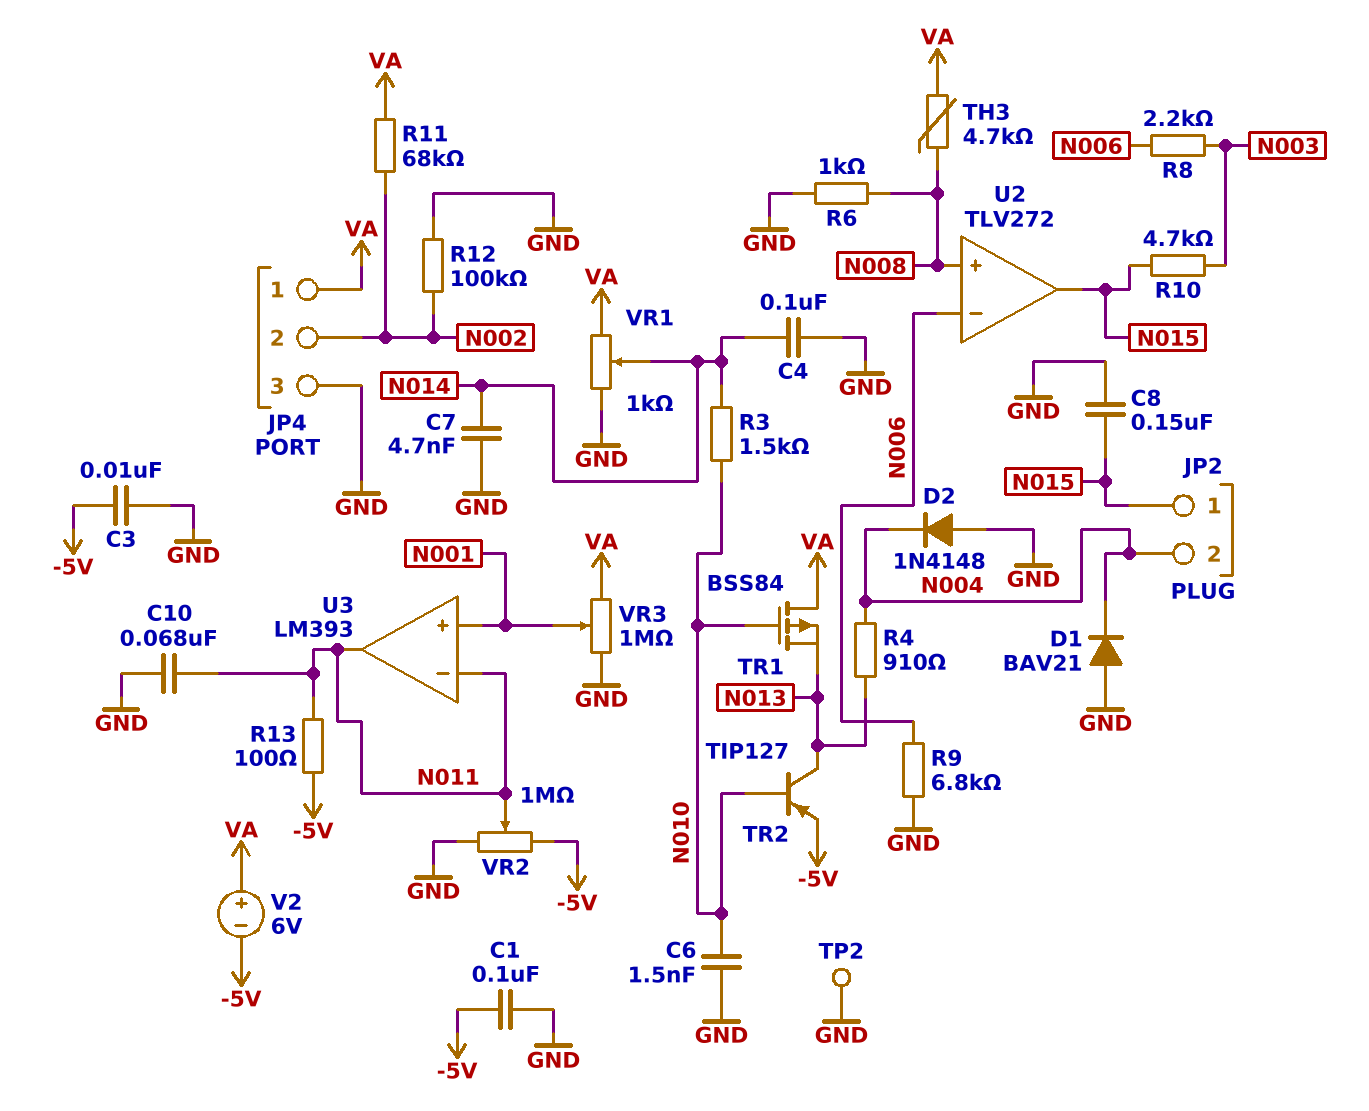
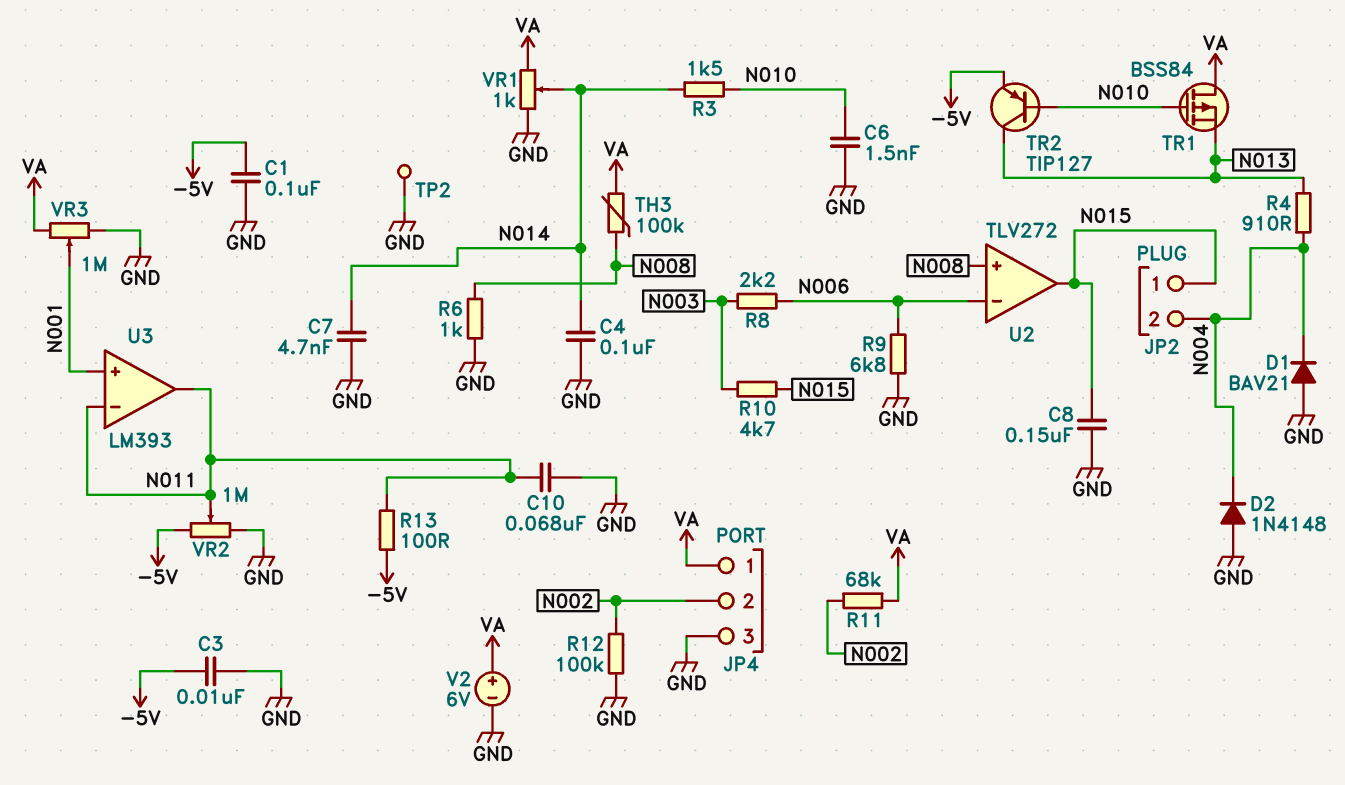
TH3: 4.7k (N008, VA) -> 100k (N008, VA)
V2: 6V (plus VA, minus -5V) -> 6V (plus VA, minus GND)

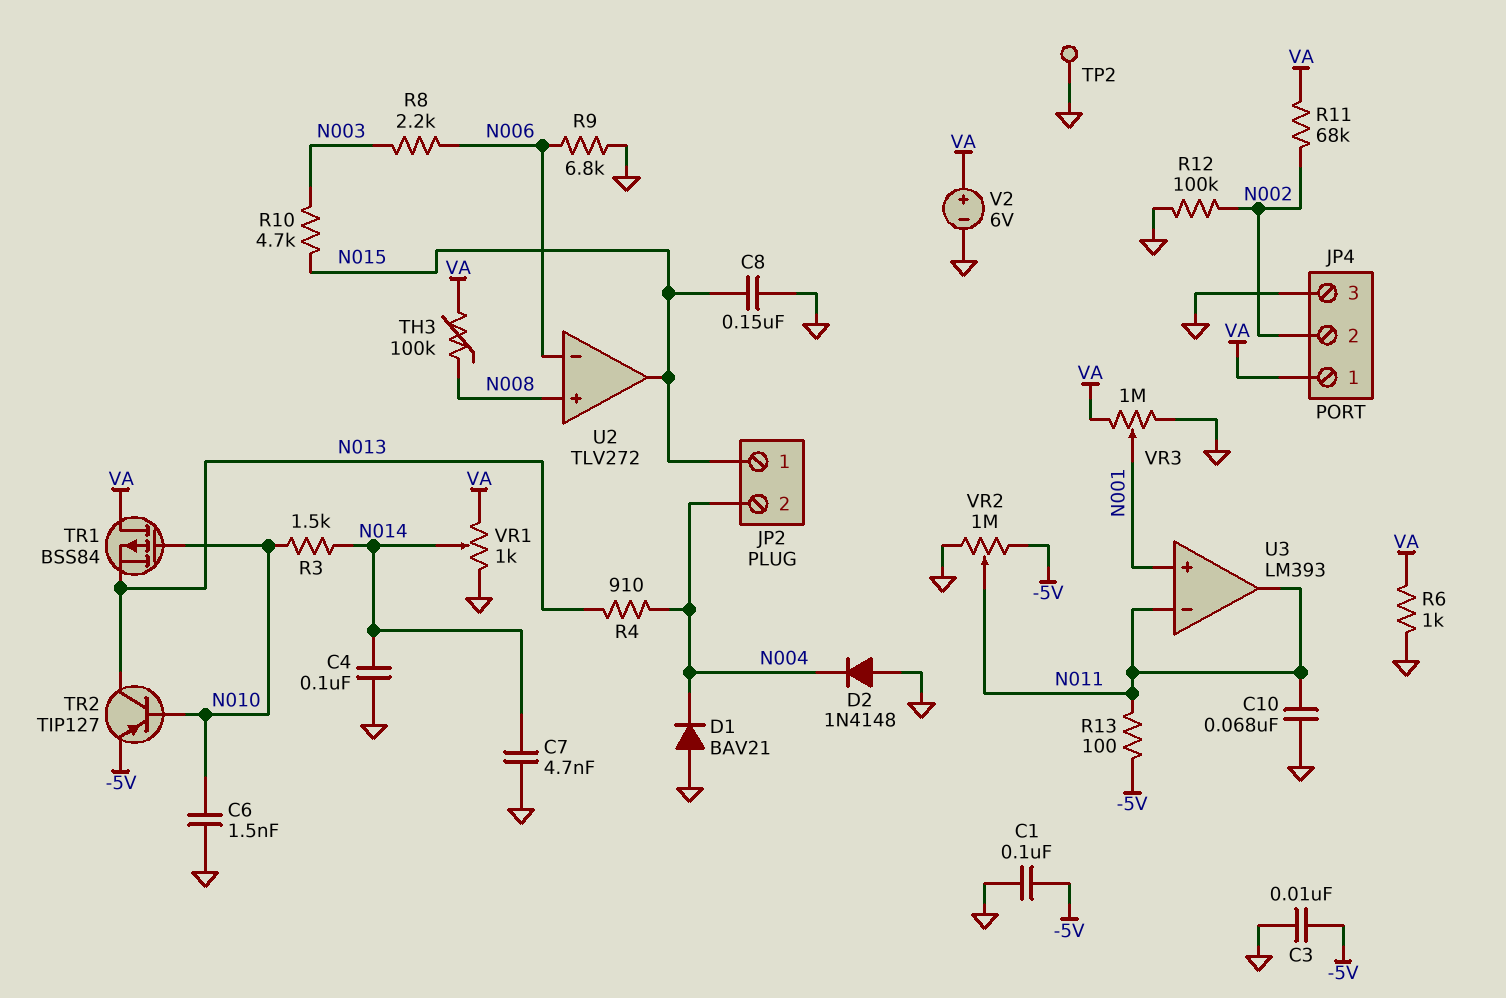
R6: 1k (GND, N008) -> 1k (GND, VA)

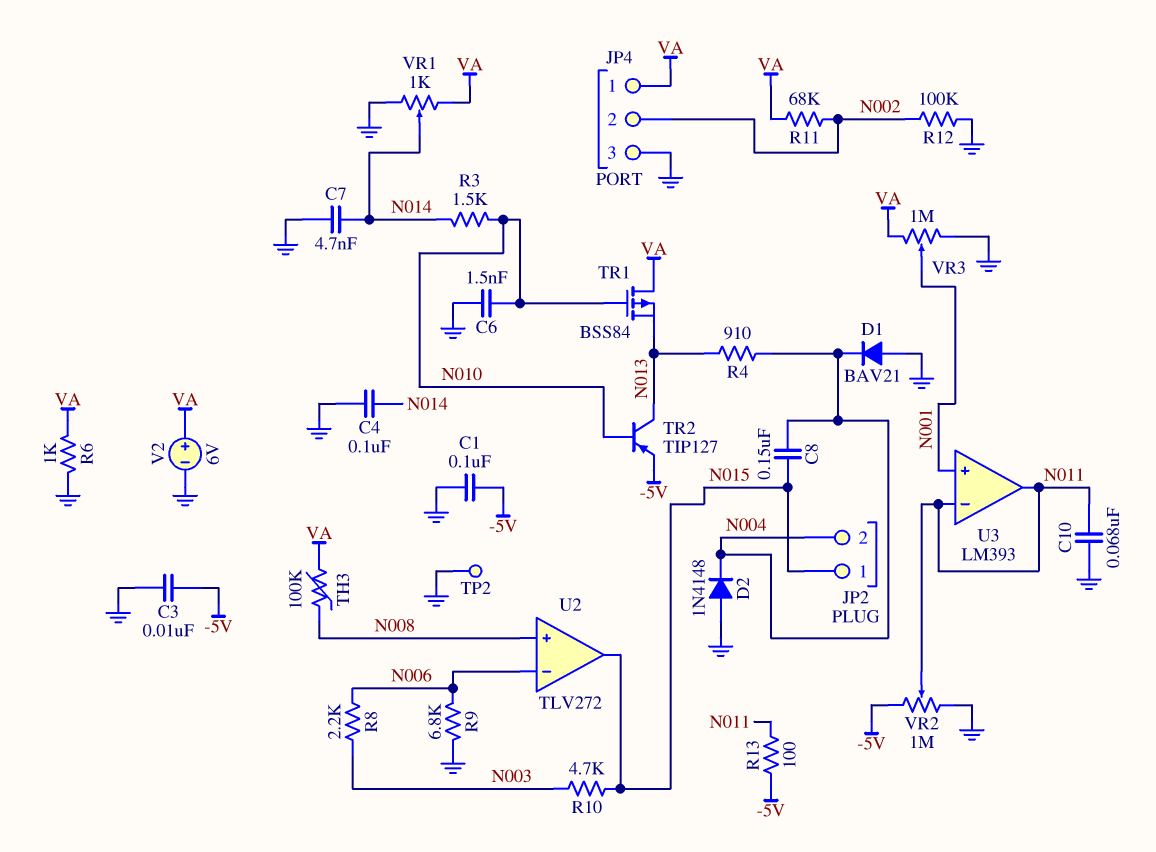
C8: 150nF (GND, N015) -> 150nF (N004, N015)

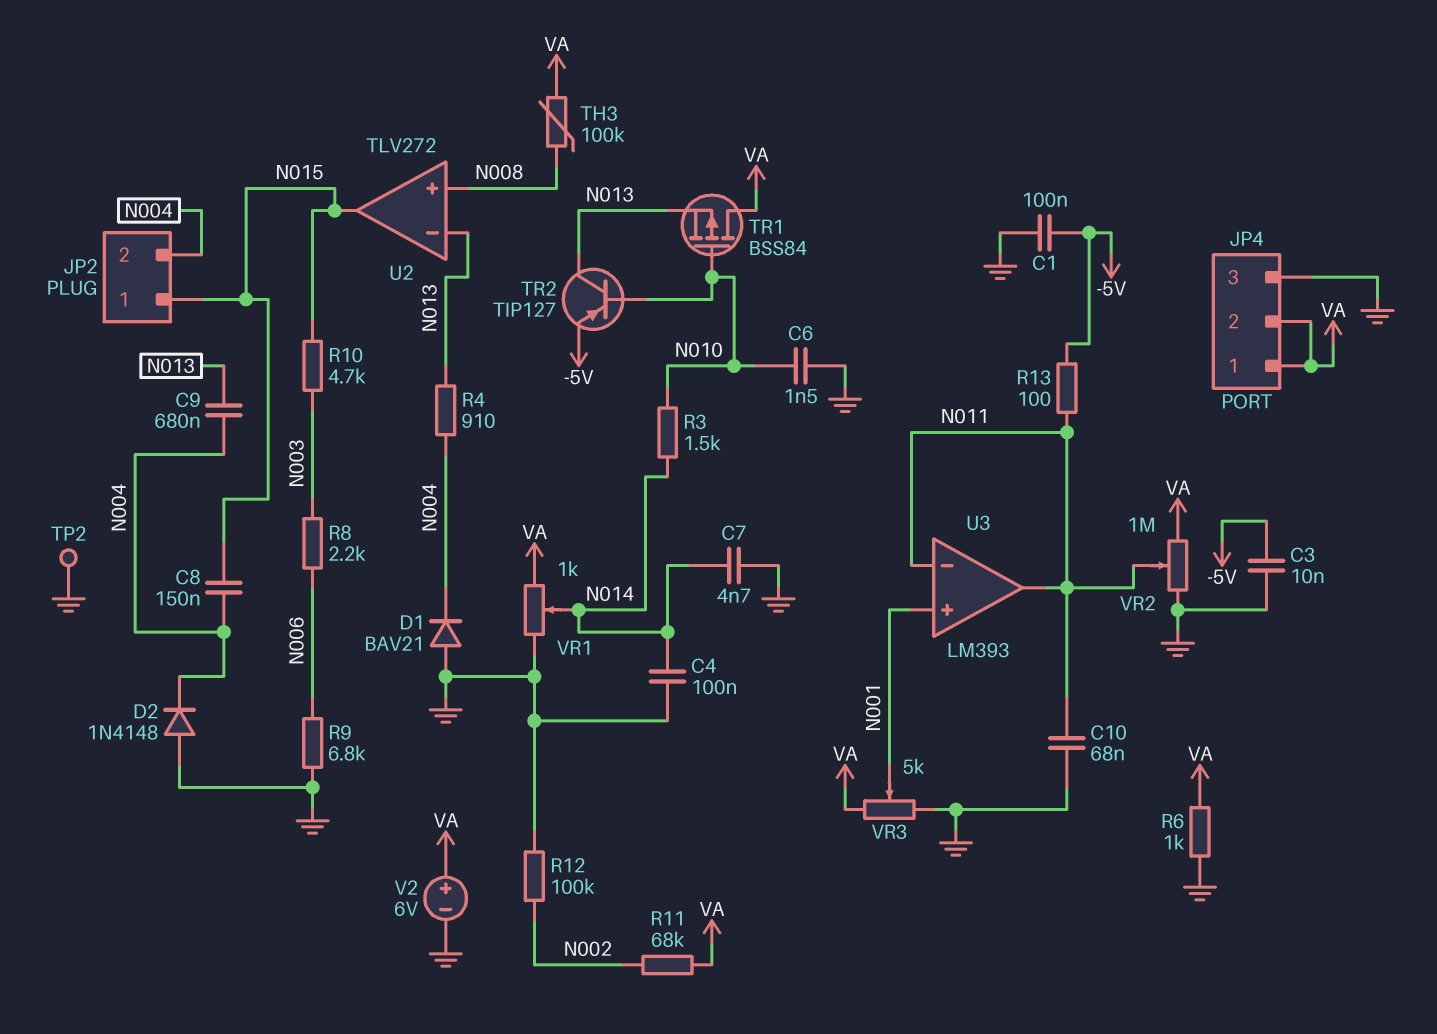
C9: none -> 680nF (N004, N013)
JP4 pin 2: N002 -> VA
U2 pin in-: N006 -> N013
VR2: 1M (-5V, GND, wiper N011) -> 1M (GND, VA, wiper N011)
VR3: 1M (GND, VA, wiper N001) -> 5k (GND, VA, wiper N001)

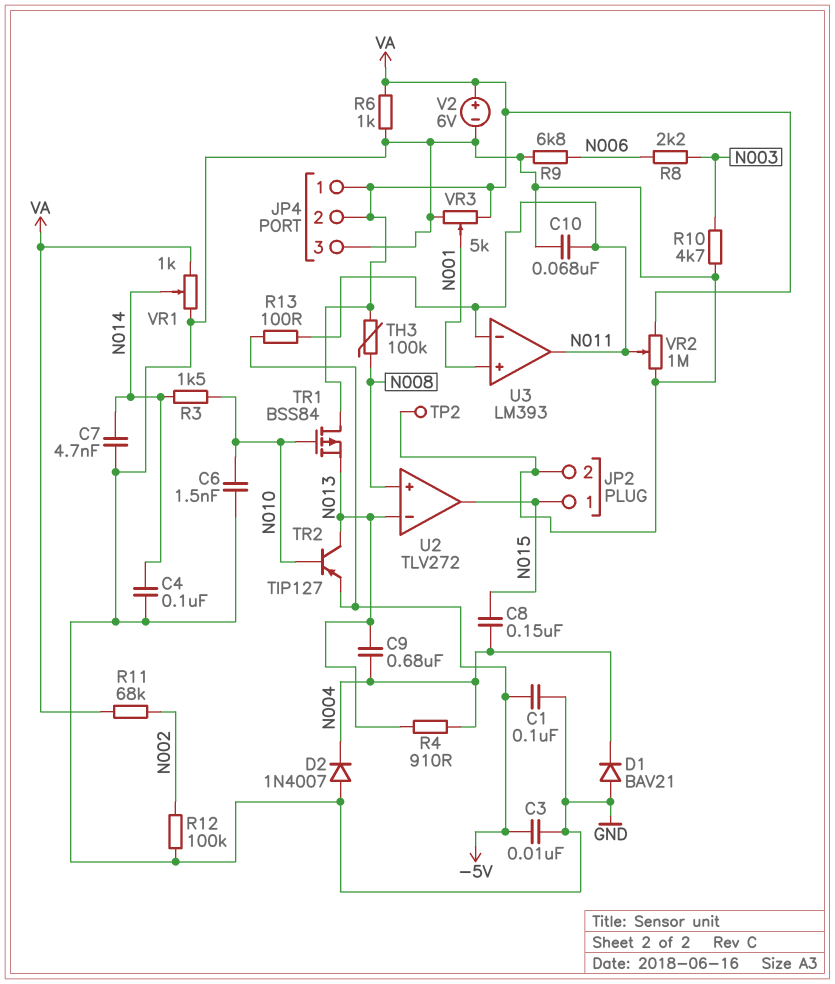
D2: diode 1N4148 (A GND, K N004) -> diode 1N4007 (A GND, K N004)
JP2 pin 2: N004 -> GND
R10: 4.7k (N003, N015) -> 4.7k (GND, N003)

